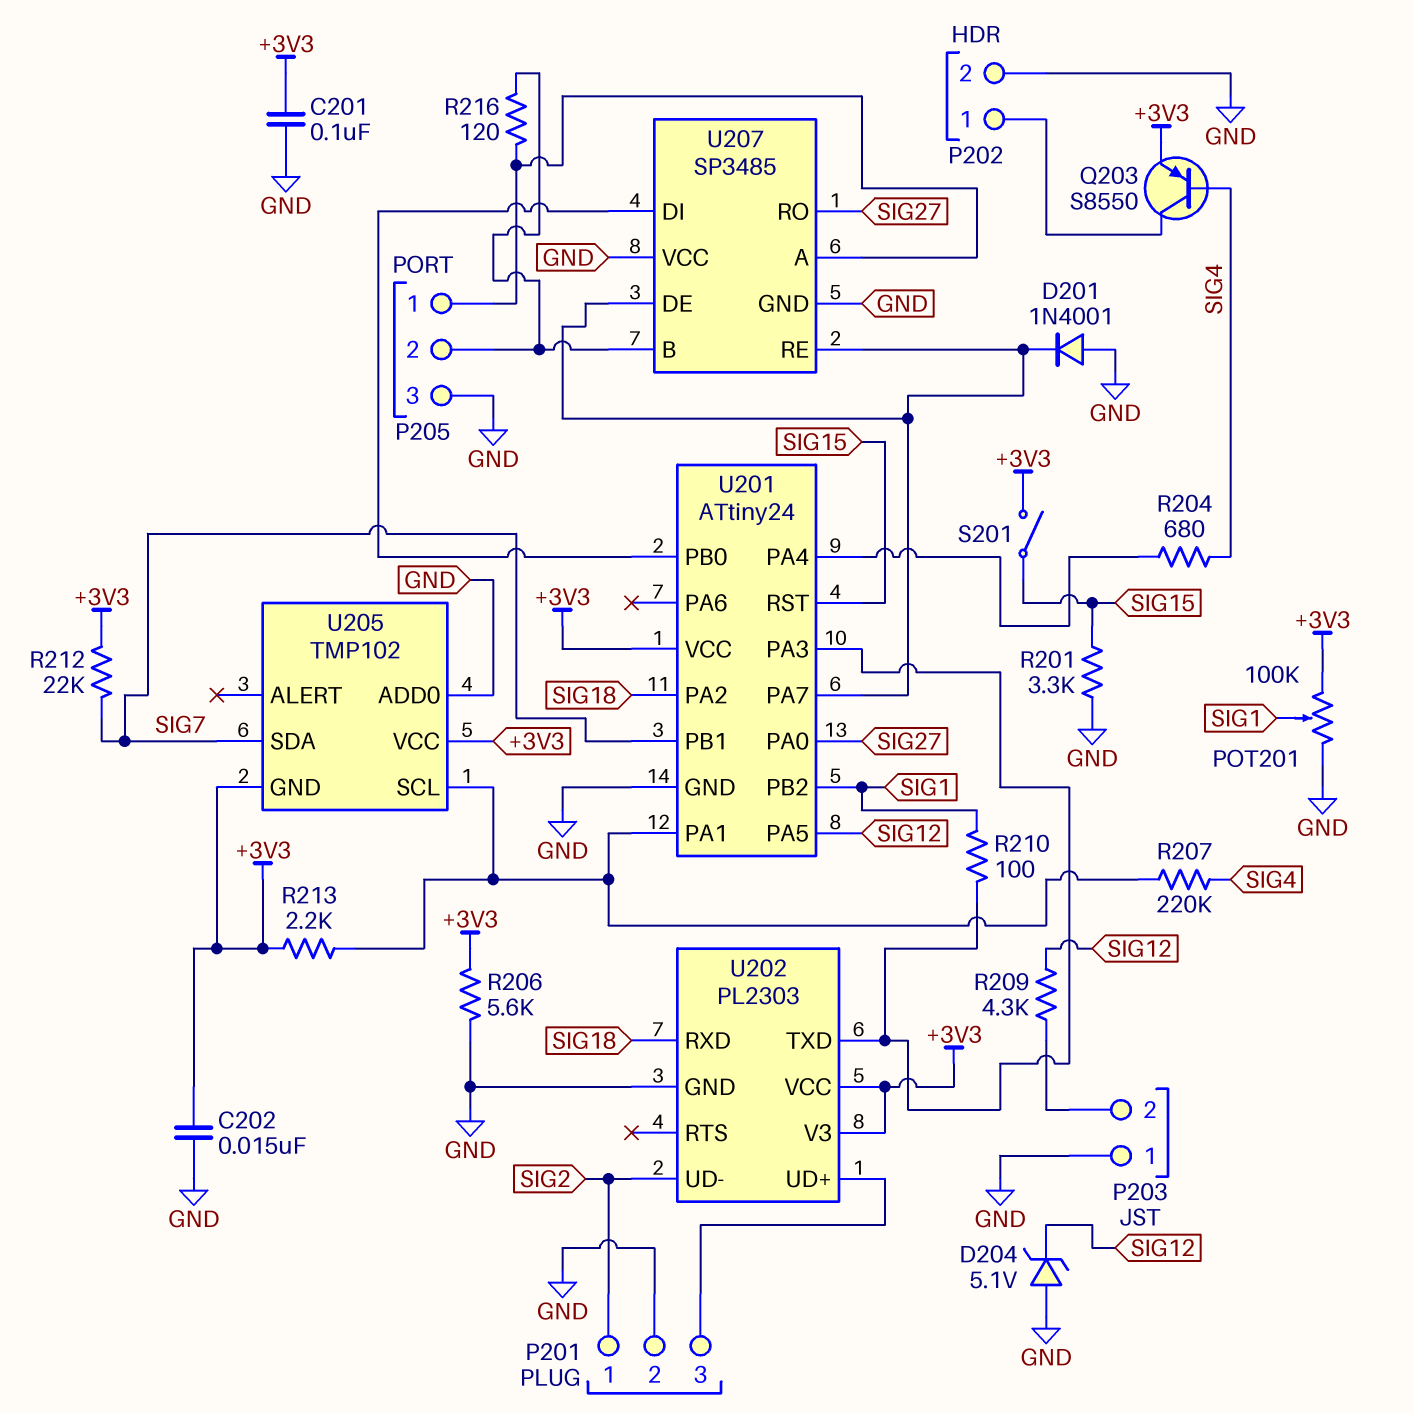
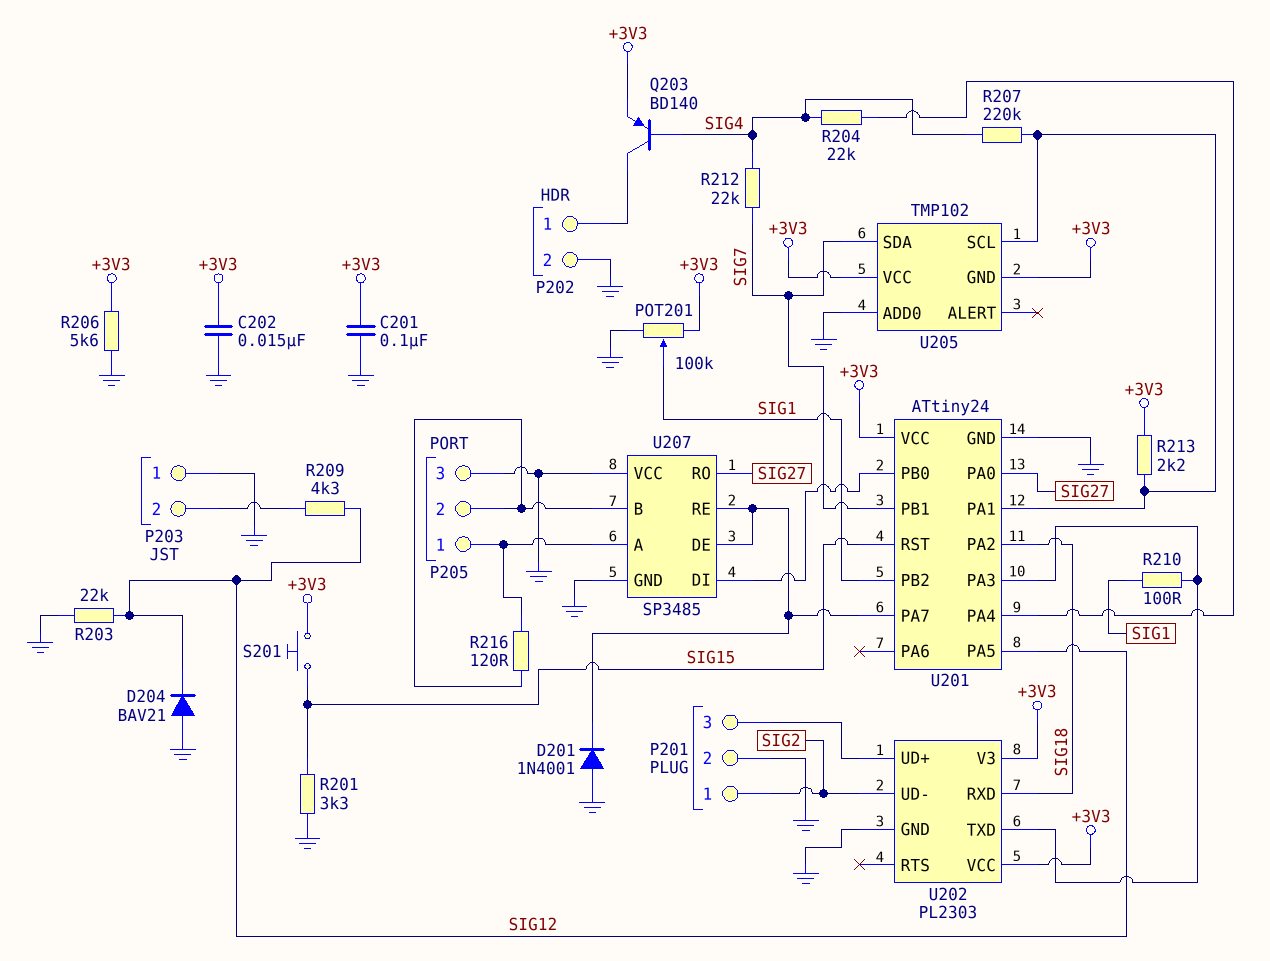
D204: zener 5.1V (A GND, K SIG12) -> diode BAV21 (A GND, K SIG12)
Q203: PNP S8550 (B SIG4, C P202/1, E +3V3) -> PNP BD140 (B SIG4, C P202/1, E +3V3)
R203: none -> 22k (GND, SIG12)
R204: 680 (SIG4, U201/PA4) -> 22k (SIG4, U201/PA4)
R212: 22k (+3V3, SIG7) -> 22k (SIG4, SIG7)
S201: switch (+3V3, SIG15) -> button (+3V3, SIG15)

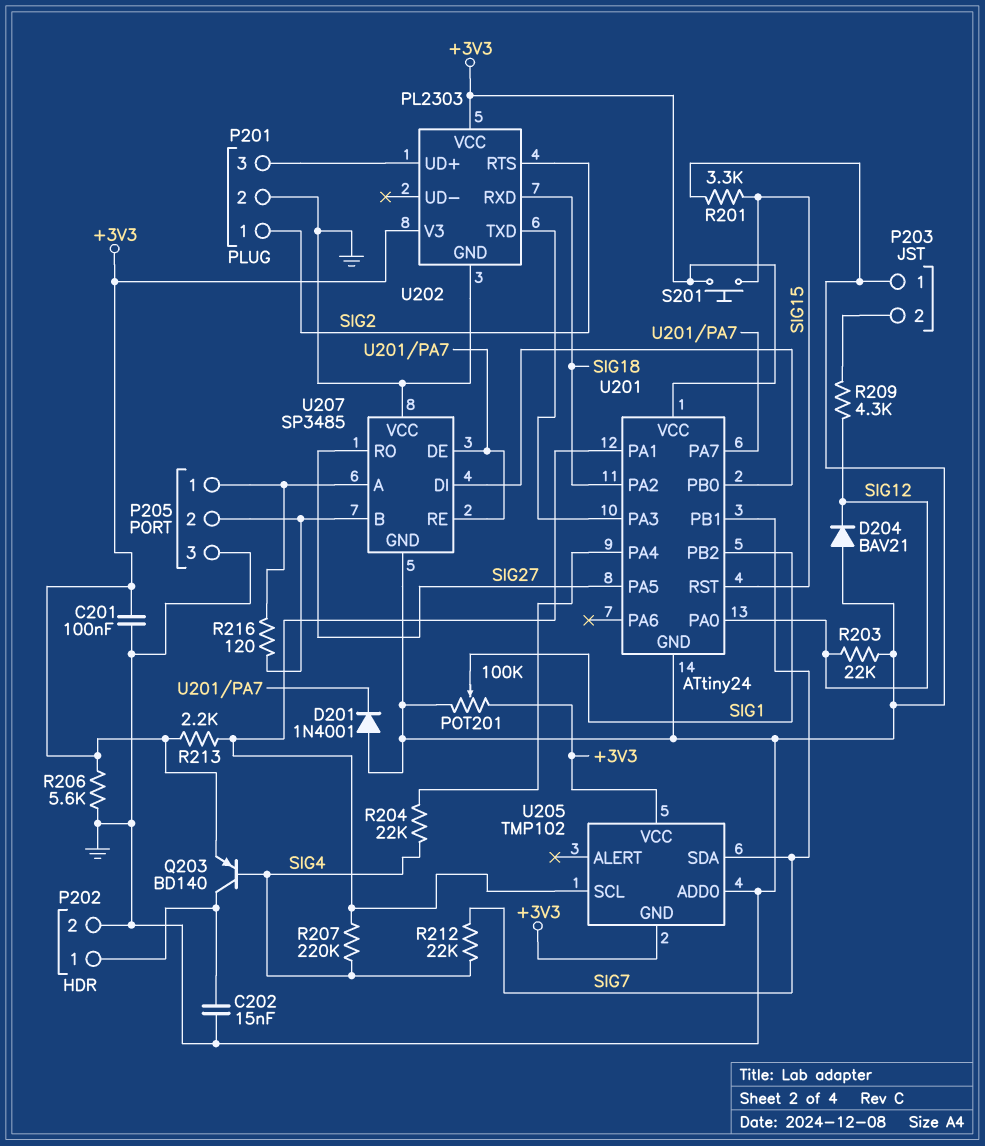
C202: 15nF (+3V3, GND) -> 15nF (GND, P202/1)
R210: 100 (SIG1, U201/PA3) -> none
U201 pin PA0: SIG27 -> SIG12
U201 pin PA5: SIG12 -> SIG27
U202 pin RTS: none -> SIG2
U202 pin UD-: SIG2 -> none

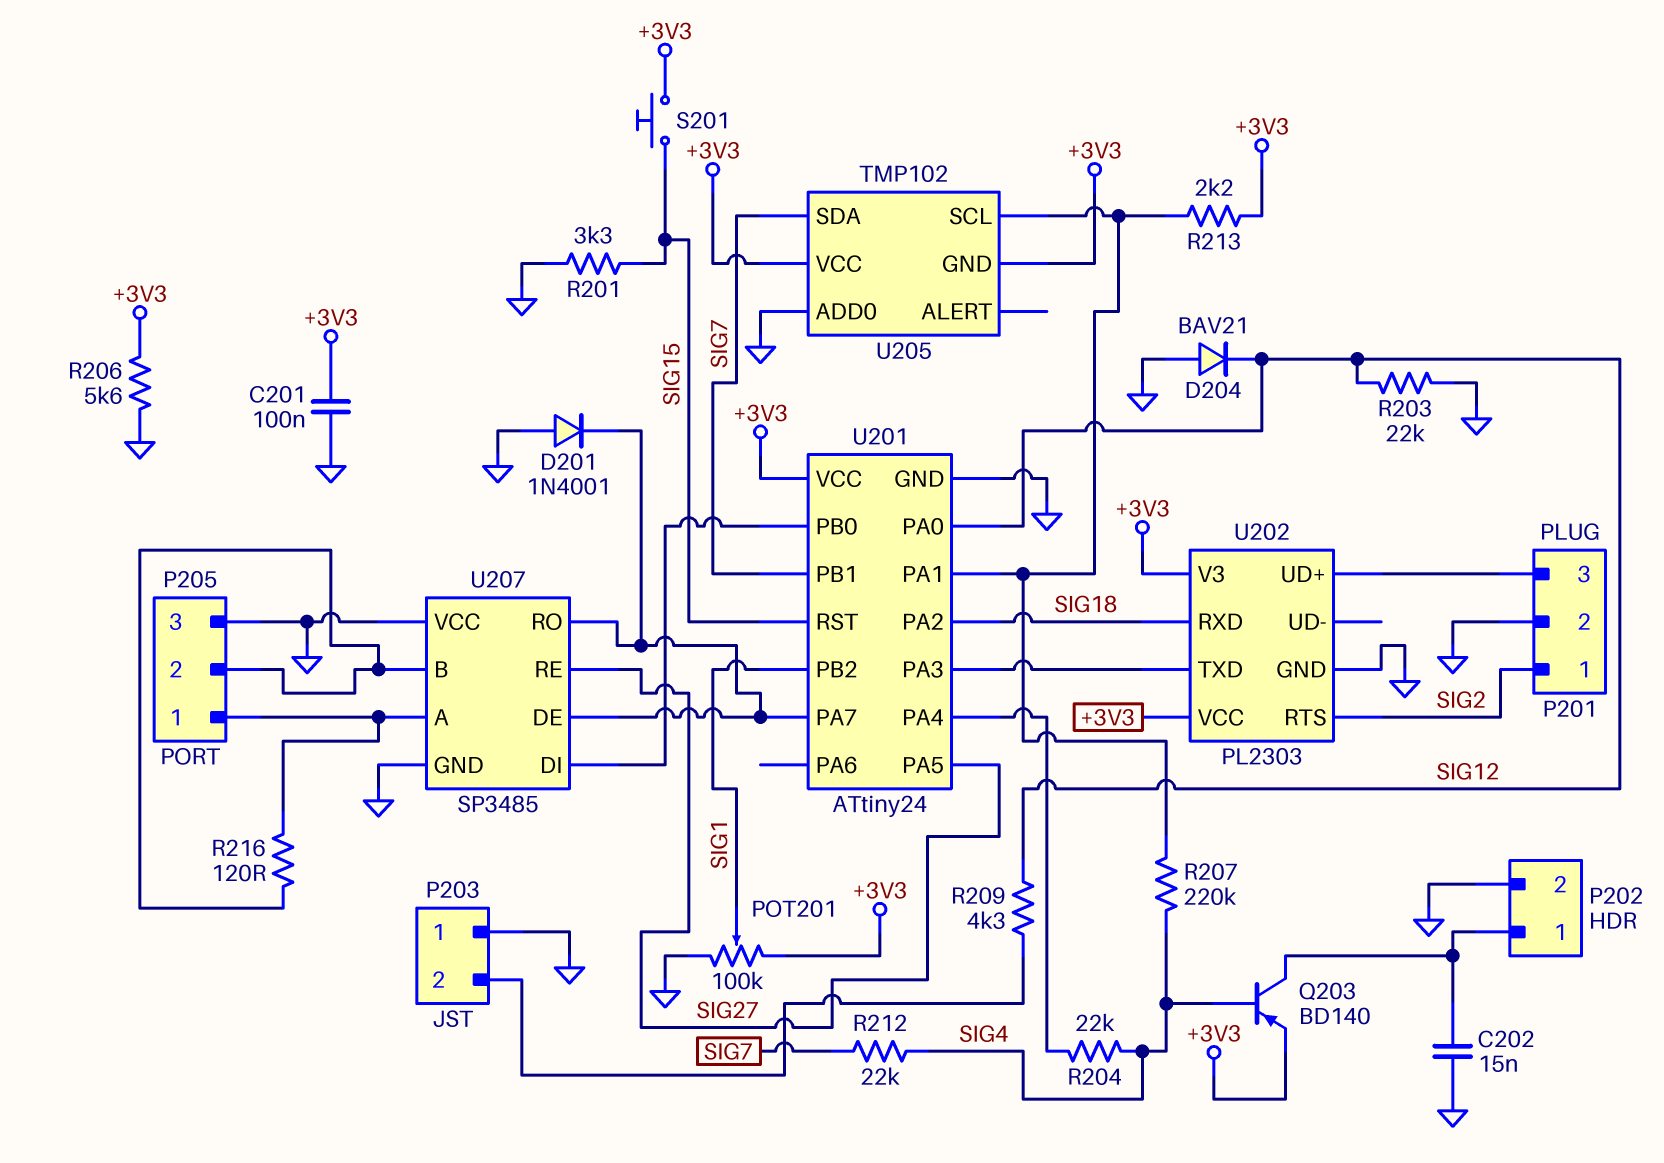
U207 pin RE: U201/PA7 -> SIG27
U207 pin RO: SIG27 -> U201/PA7

